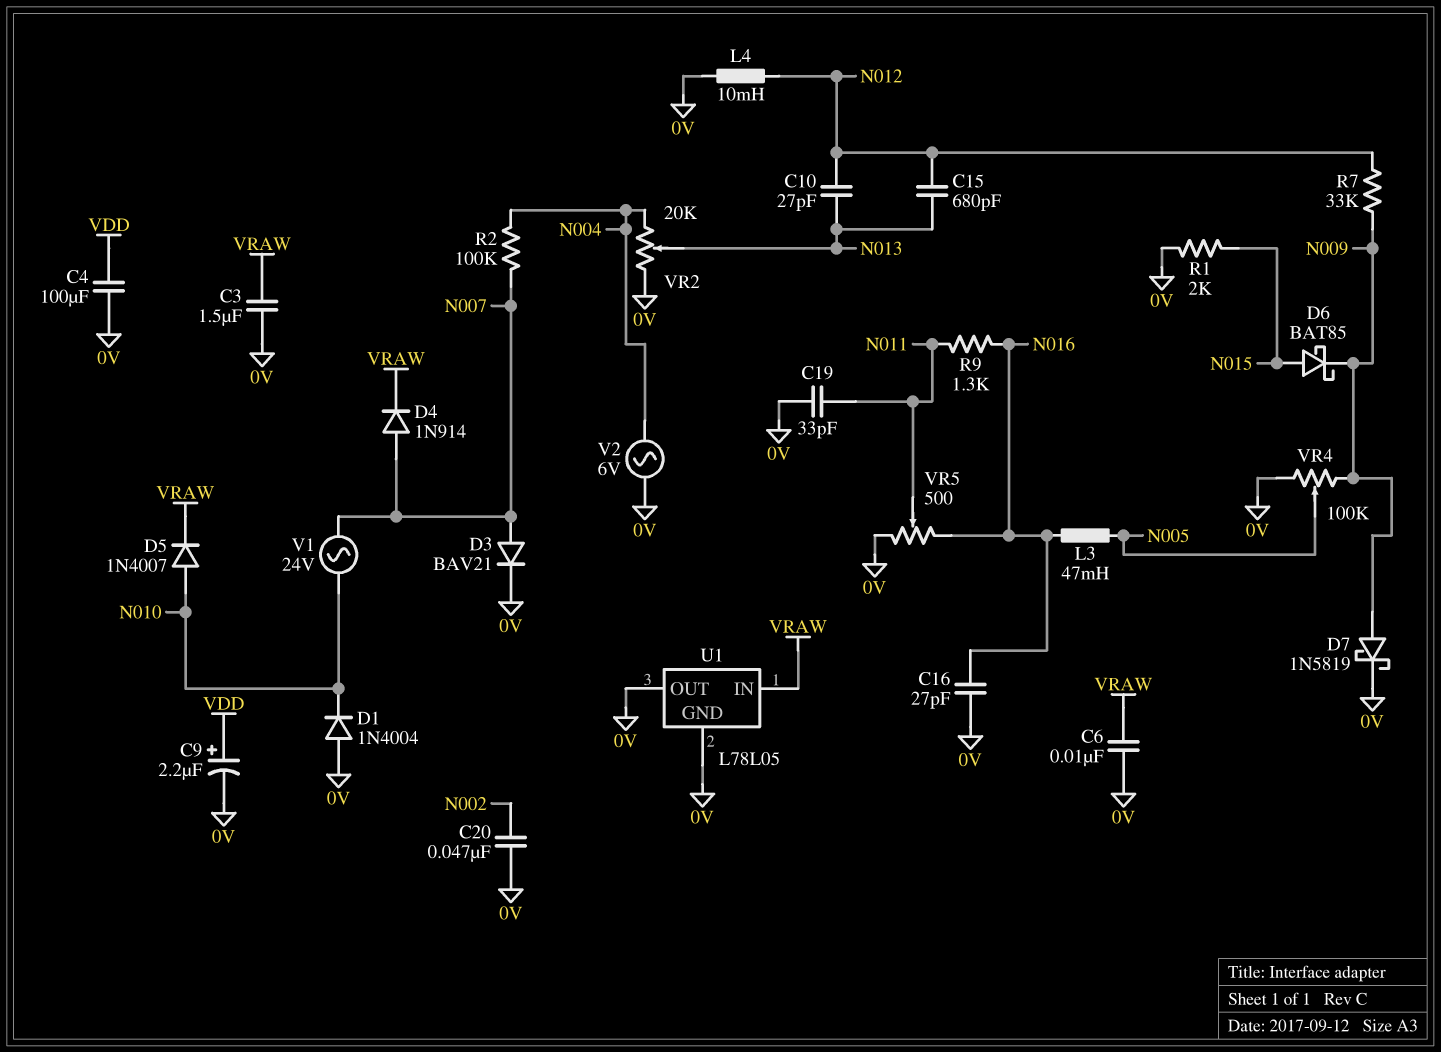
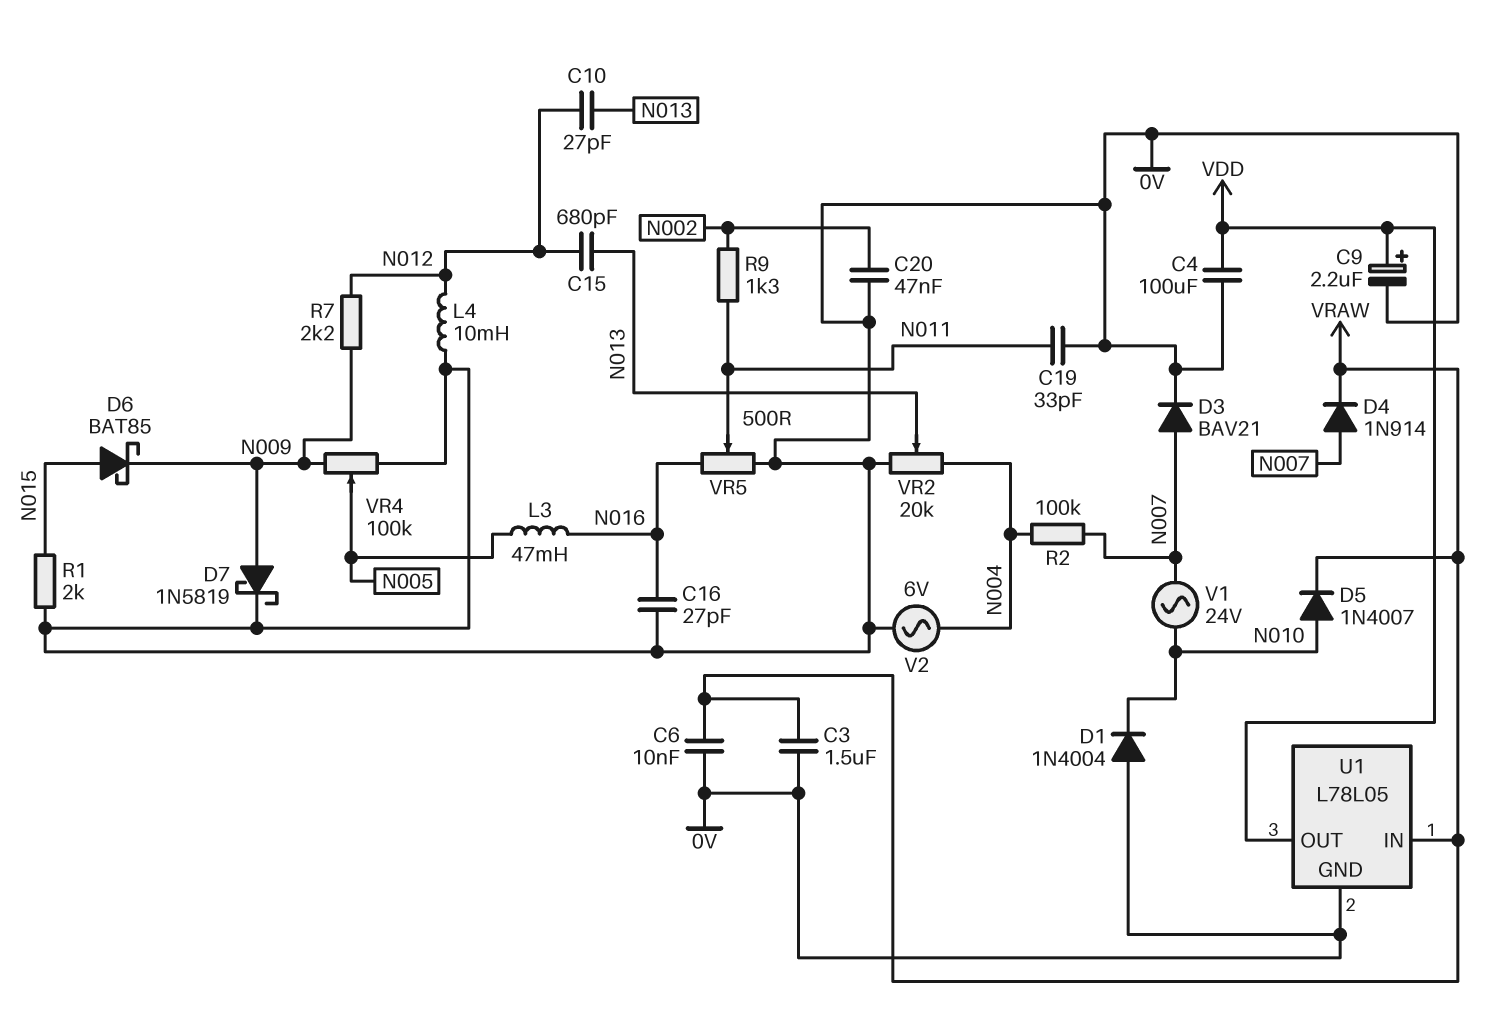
R7: 33k (N009, N012) -> 2.2k (N009, N012)
R9: 1.3k (N011, N016) -> 1.3k (N002, N011)
U1 pin OUT: 0V -> VDD

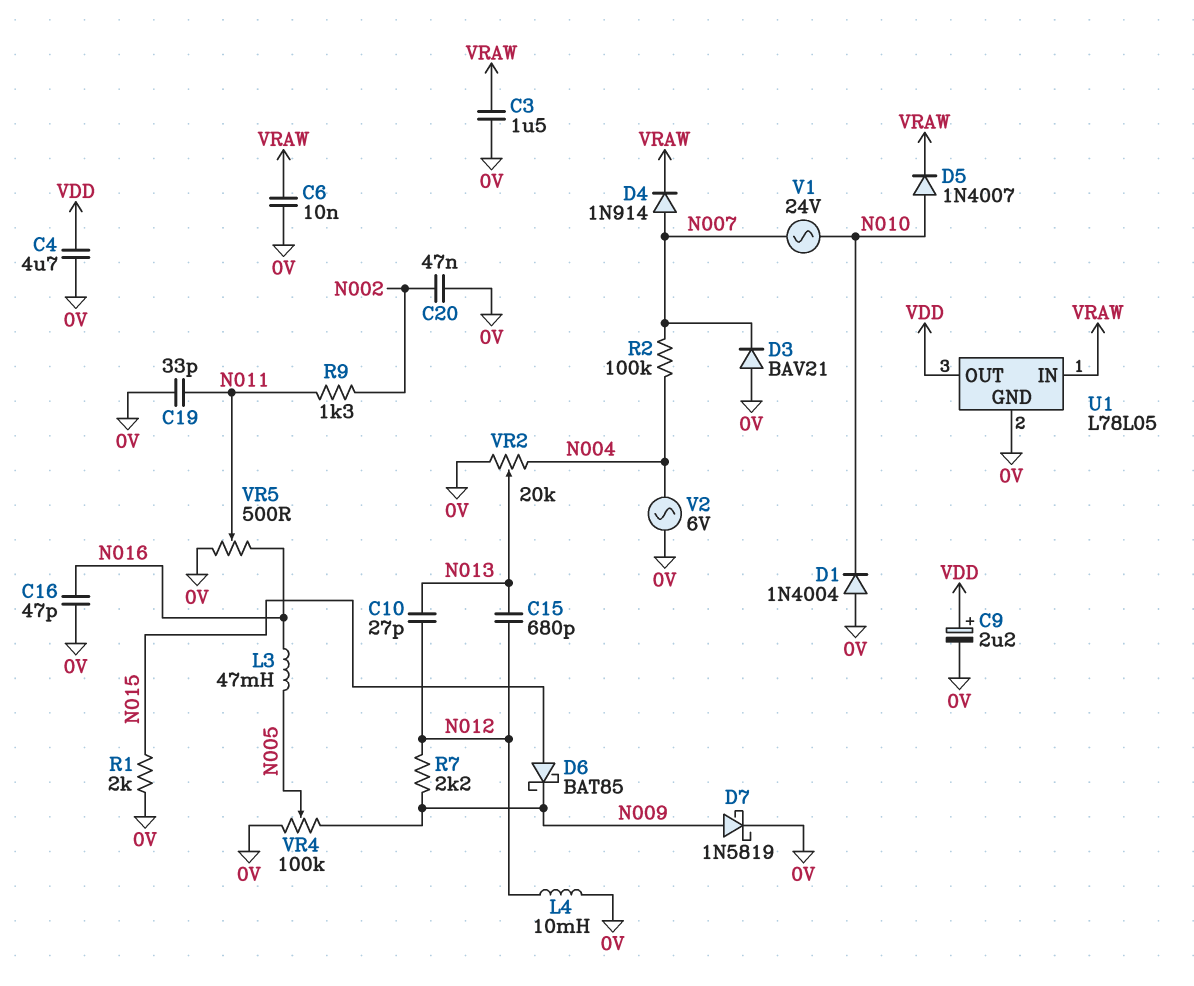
C4: 100uF (0V, VDD) -> 4.7uF (0V, VDD)
C16: 27pF (0V, N016) -> 47pF (0V, N016)
D3: diode BAV21 (A N007, K 0V) -> diode BAV21 (A 0V, K N007)

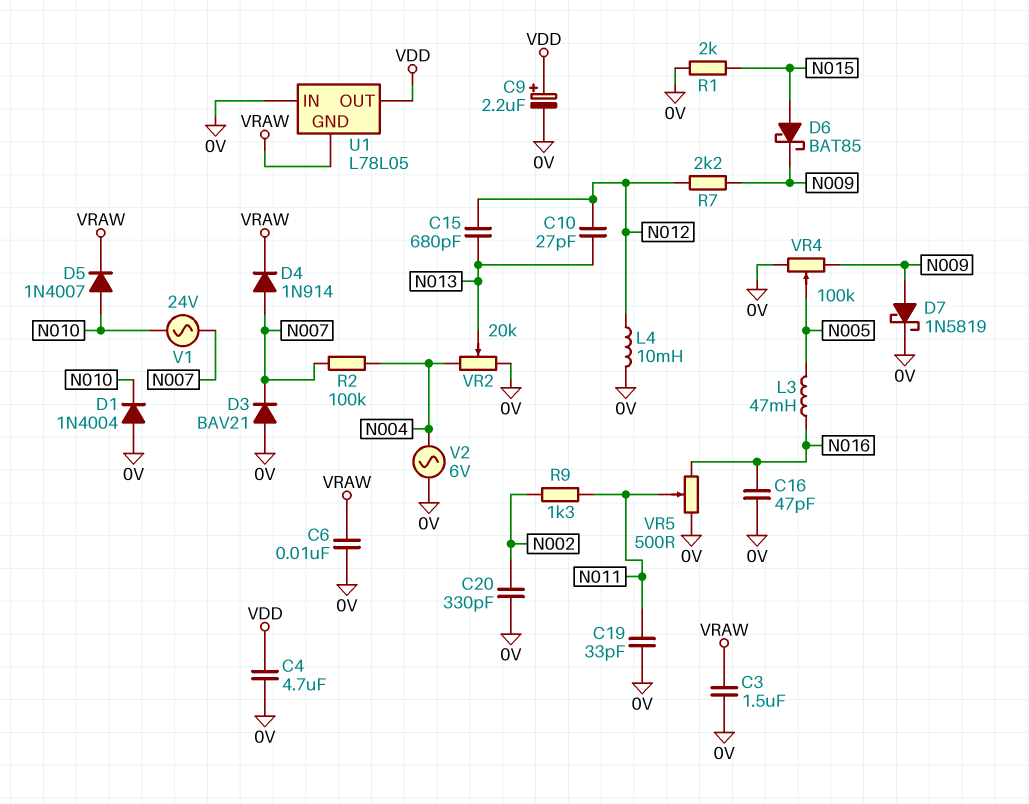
C20: 47nF (0V, N002) -> 330pF (0V, N002)
U1 pin GND: 0V -> VRAW
U1 pin IN: VRAW -> 0V

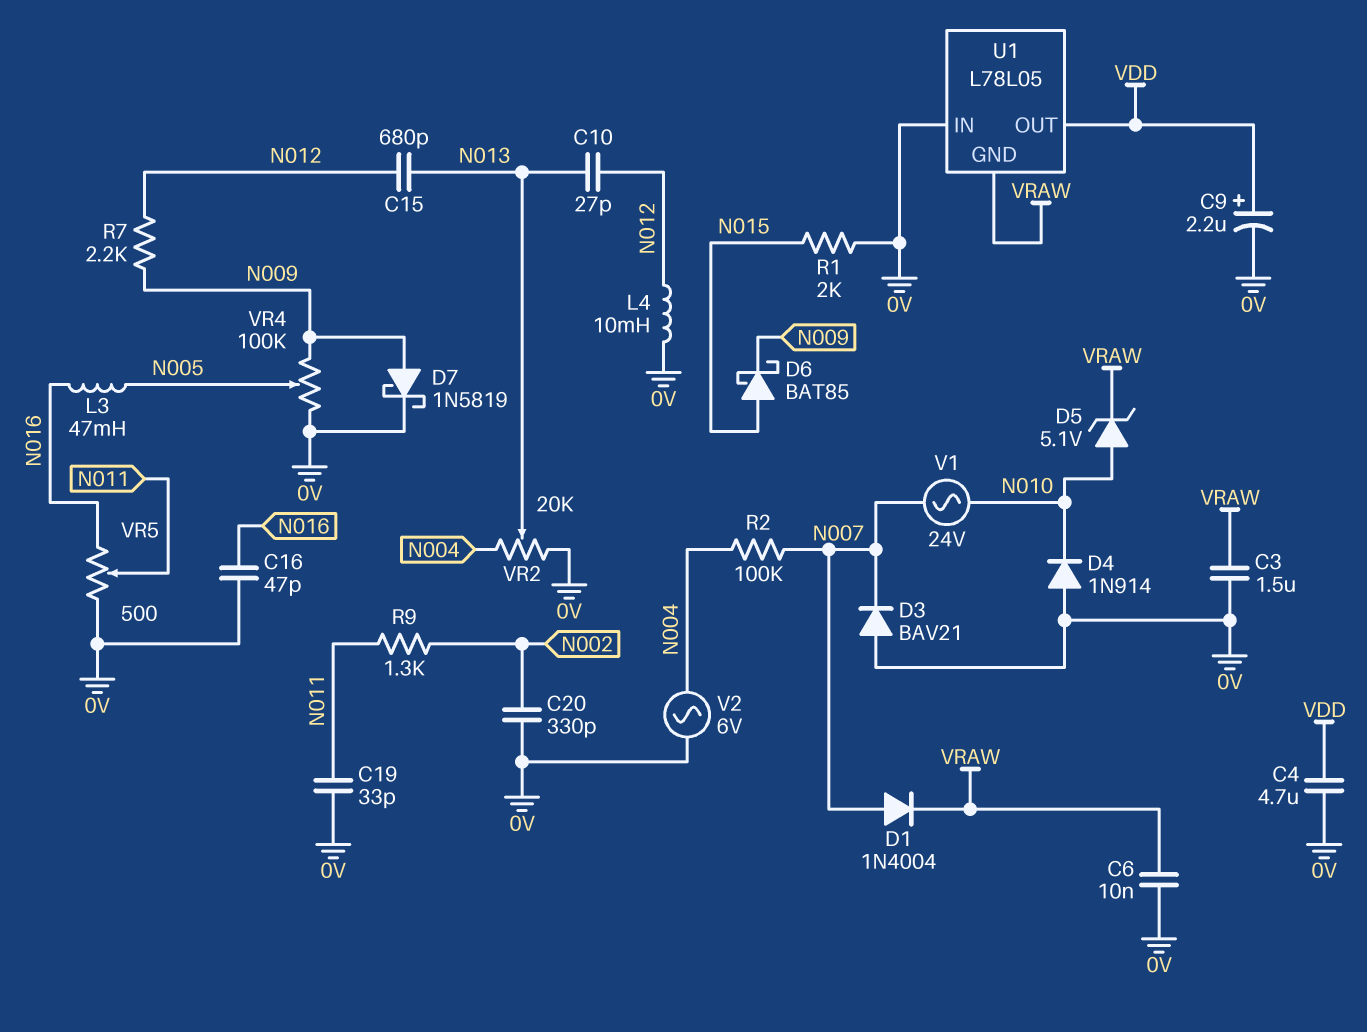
D1: diode 1N4004 (A 0V, K N010) -> diode 1N4004 (A N007, K VRAW)
D4: diode 1N914 (A N007, K VRAW) -> diode 1N914 (A 0V, K N010)
D5: diode 1N4007 (A N010, K VRAW) -> zener 5.1V (A N010, K VRAW)

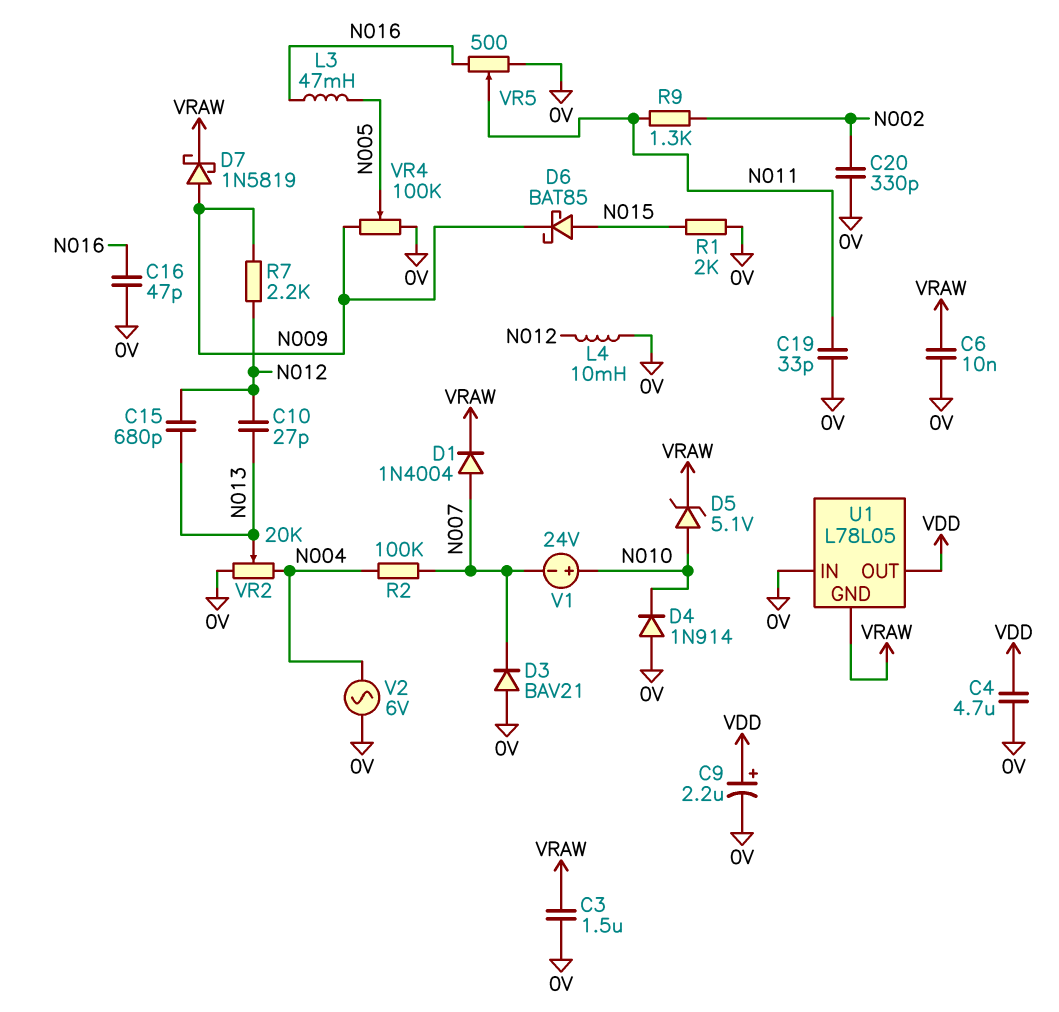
D7: schottky 1N5819 (A N009, K 0V) -> schottky 1N5819 (A N009, K VRAW)
V1: AC 24V (N007, N010) -> 24V (plus N010, minus N007)

